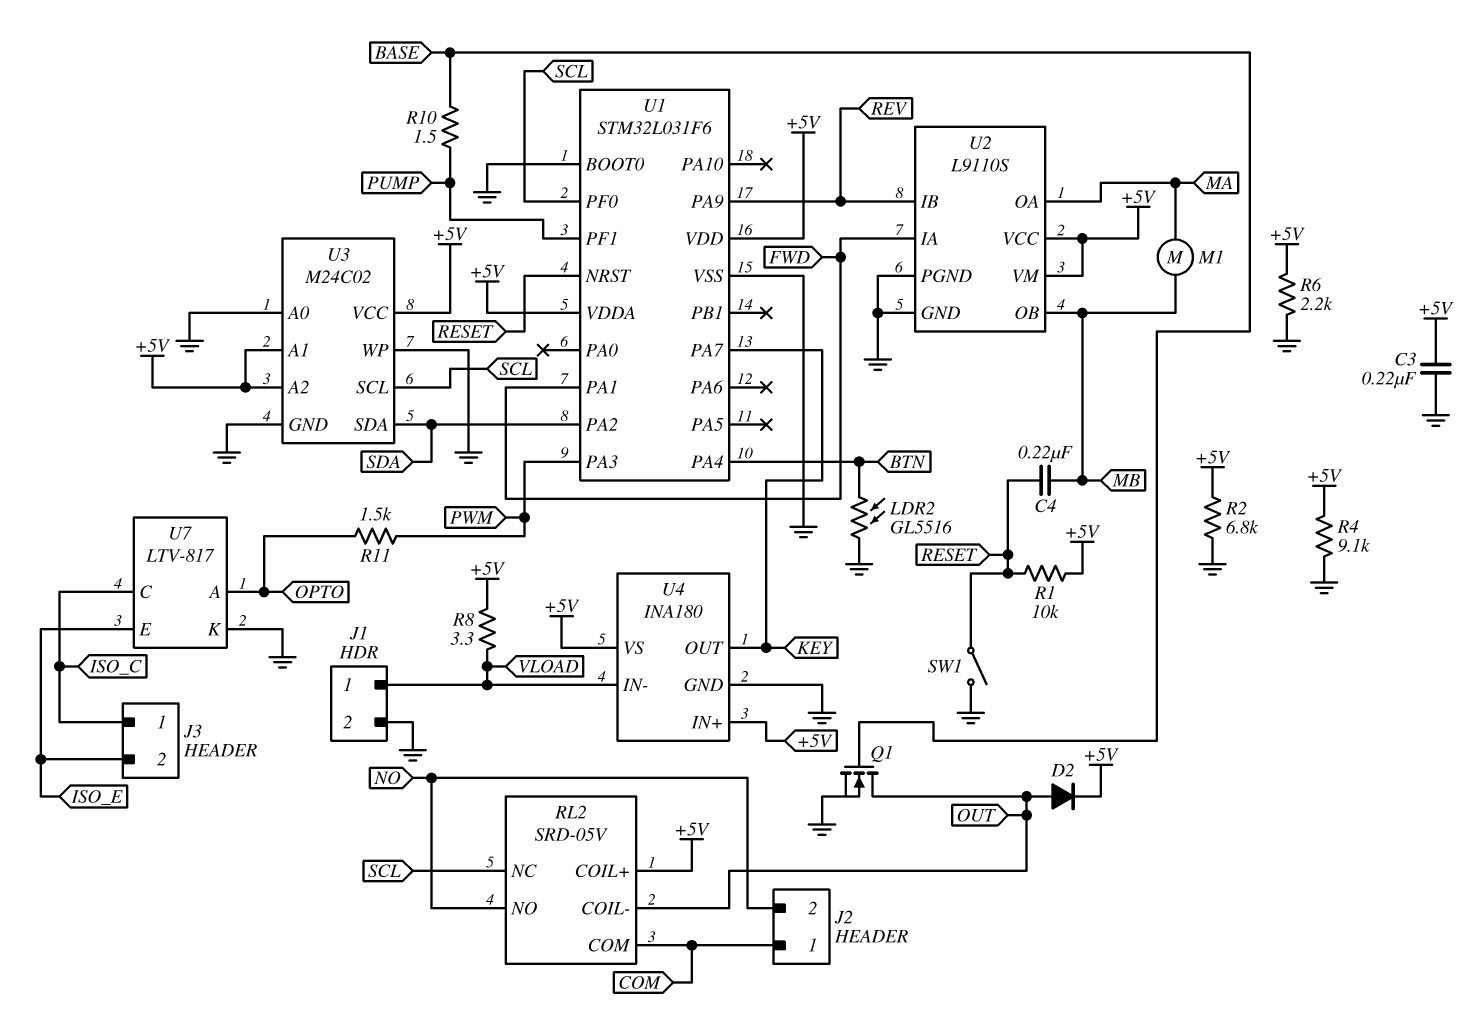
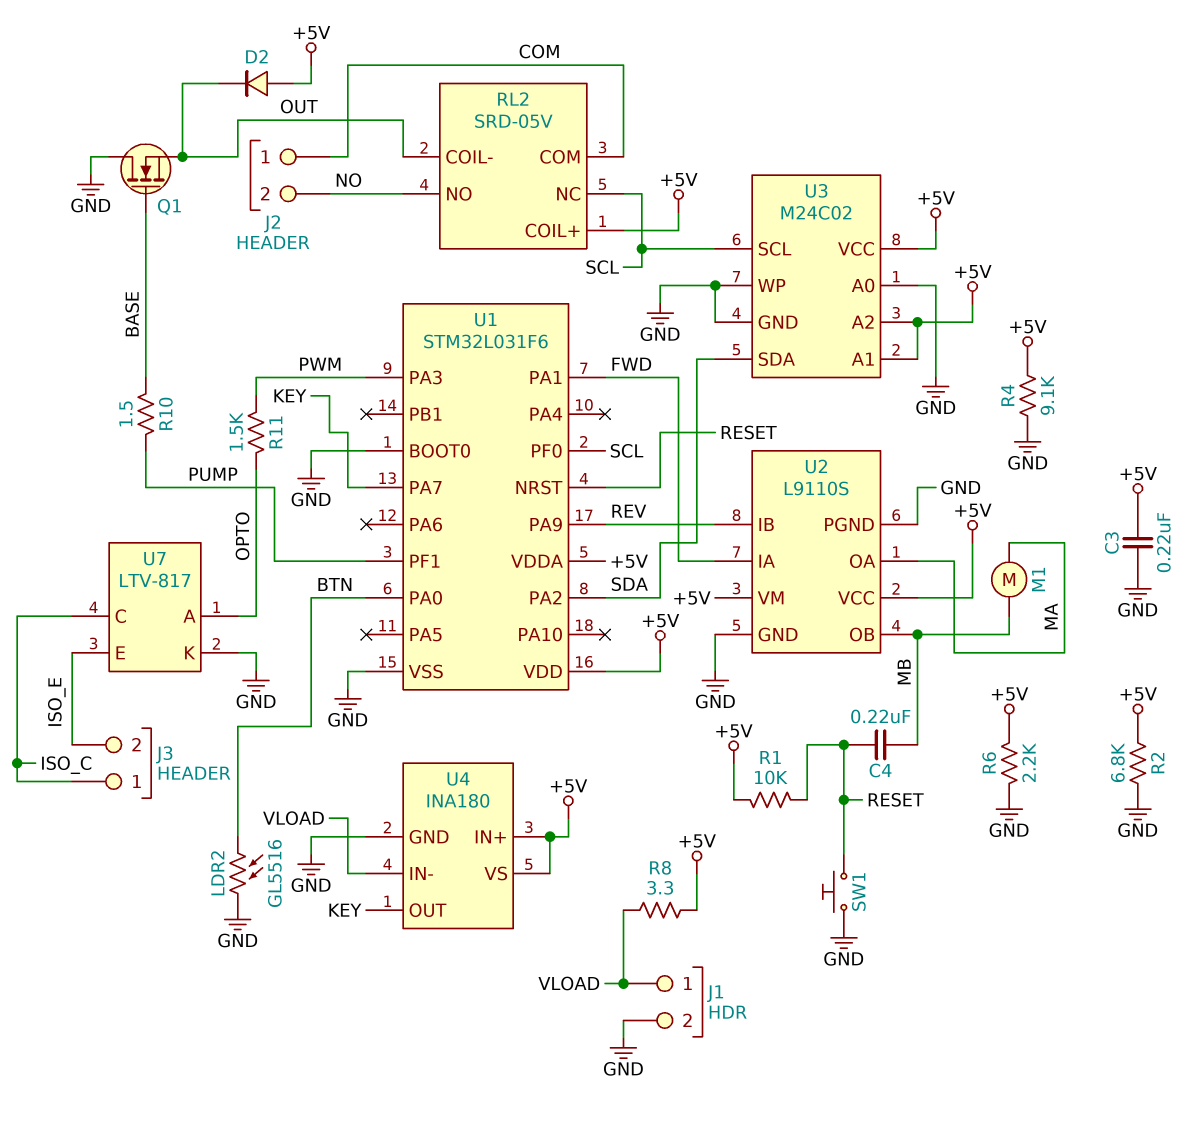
D2: diode (A OUT, K +5V) -> diode (A +5V, K OUT)
Q1: NMOS (G BASE, D OUT, S GND) -> NMOS (G BASE, D GND, S OUT)
SW1: switch (GND, RESET) -> button (GND, RESET)
U1 pin PA0: none -> BTN
U1 pin PA4: BTN -> none

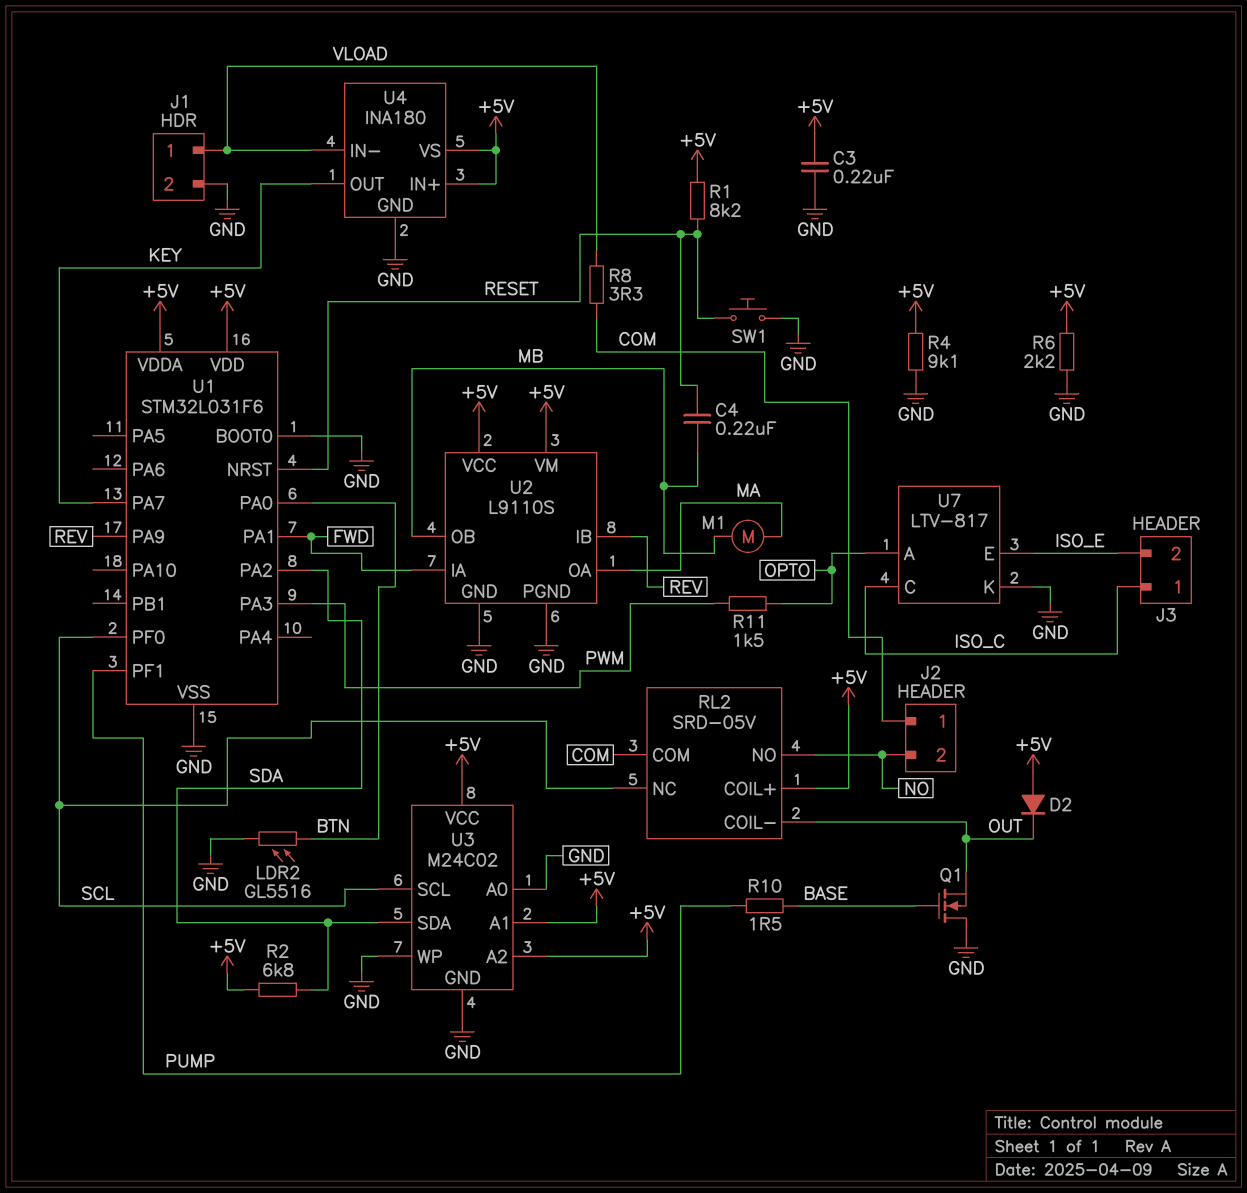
R1: 10k (+5V, RESET) -> 8.2k (+5V, RESET)
R2: 6.8k (+5V, GND) -> 6.8k (+5V, SDA)
R8: 3.3 (+5V, VLOAD) -> 3.3 (COM, VLOAD)

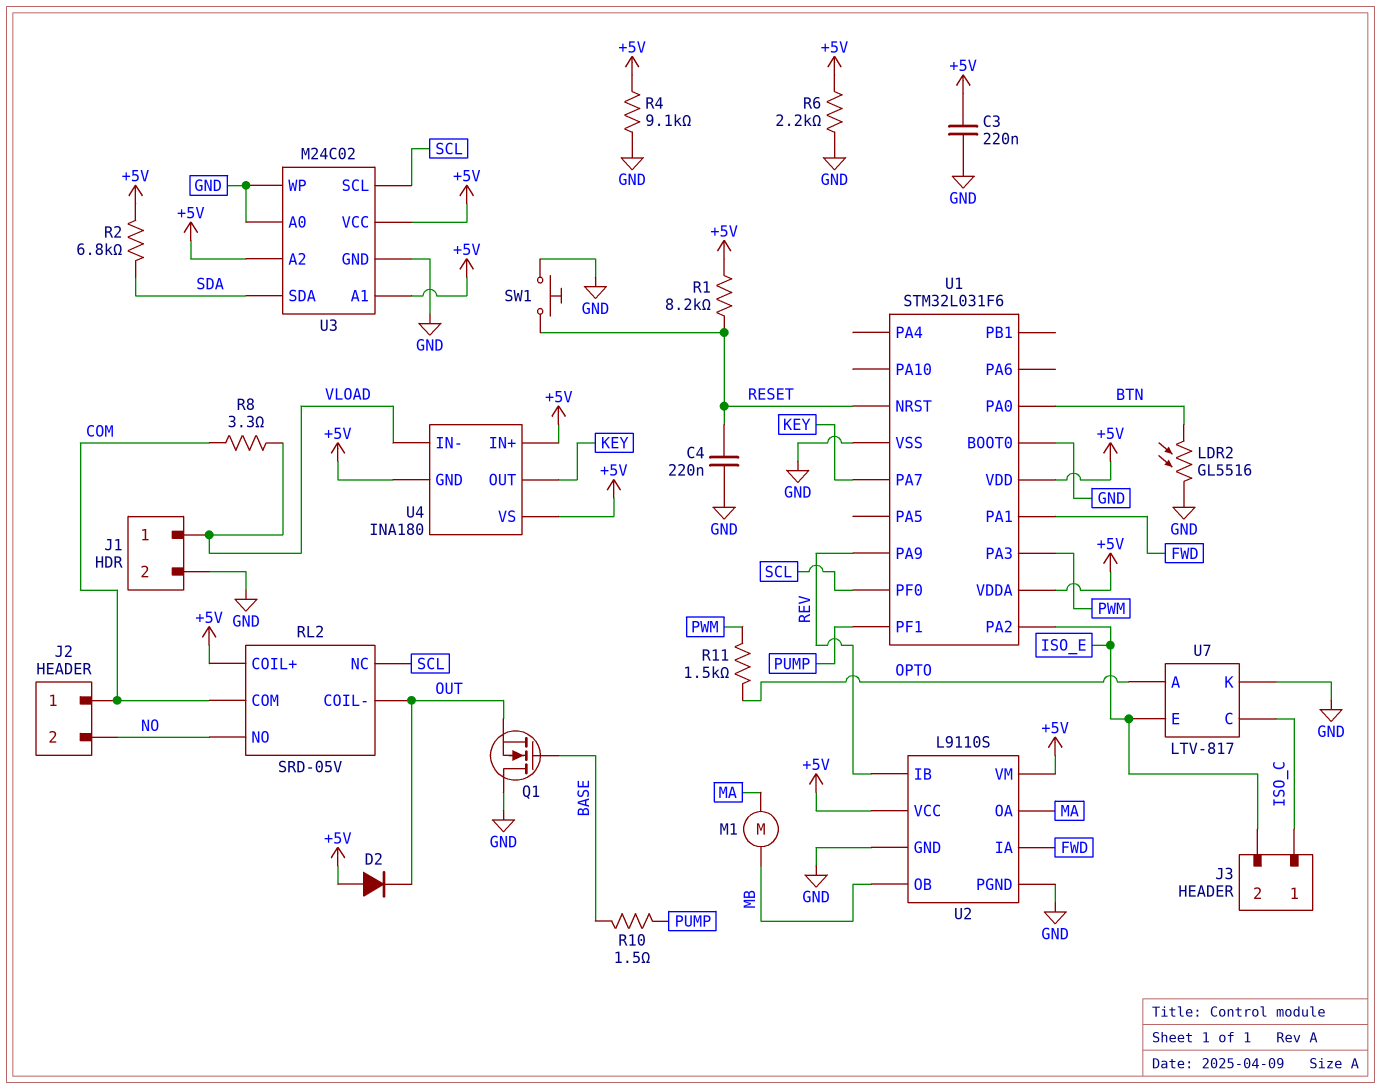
C4: 220nF (MB, RESET) -> 220nF (GND, RESET)
U1 pin PA2: SDA -> ISO_E
U4 pin GND: GND -> +5V

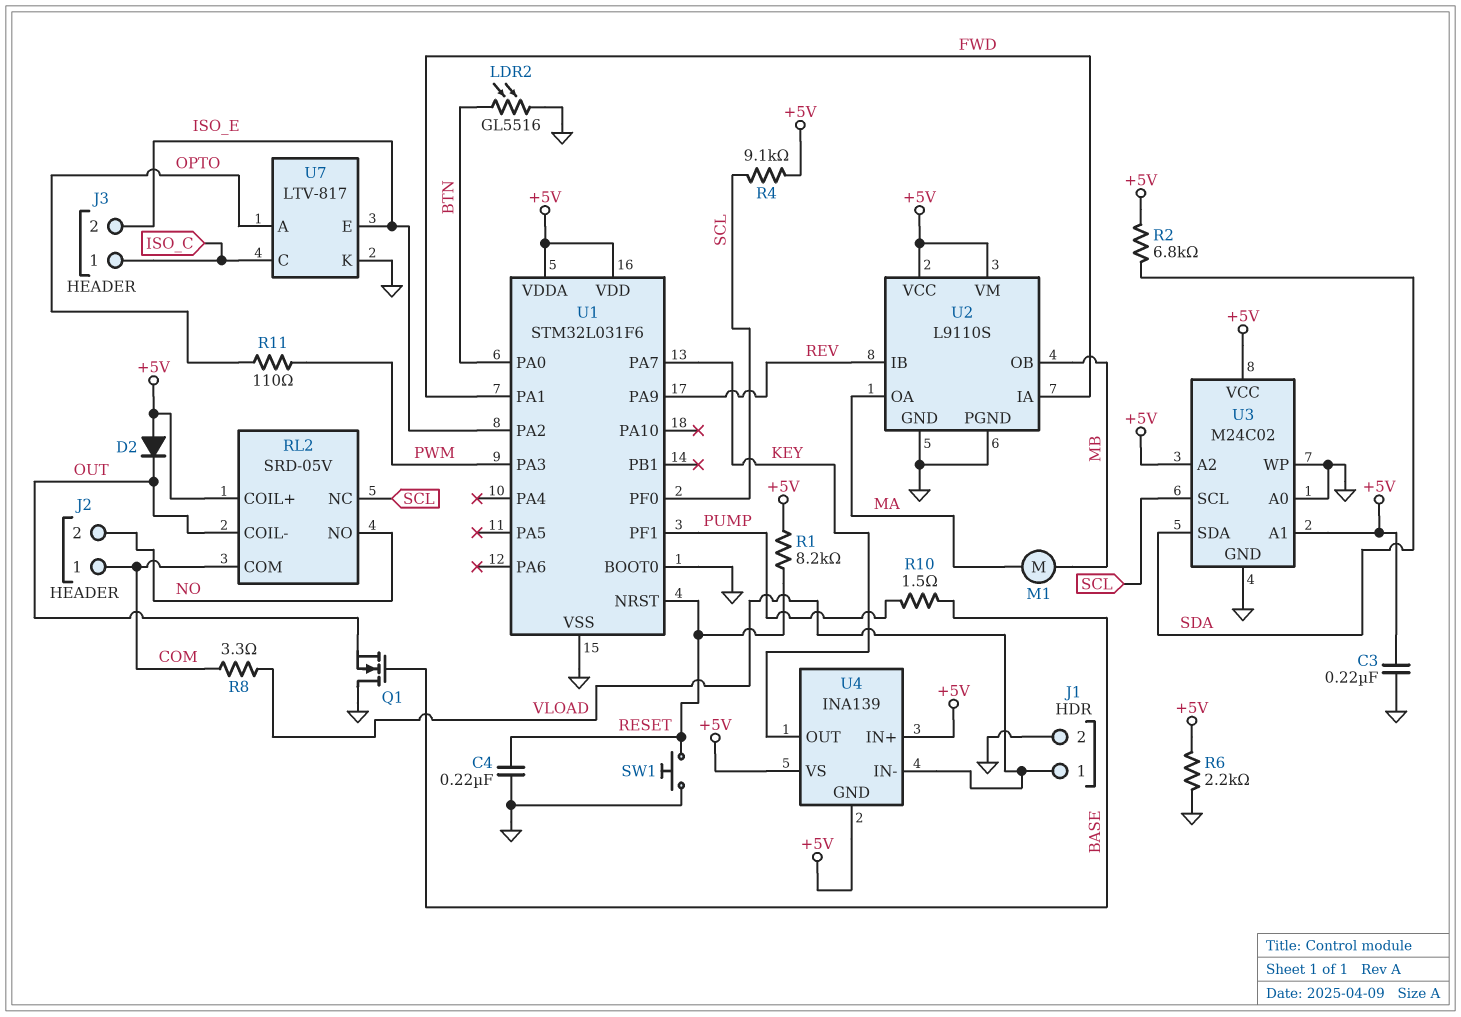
R4: 9.1k (+5V, GND) -> 9.1k (+5V, SCL)
R11: 1.5k (OPTO, PWM) -> 110 (OPTO, PWM)
U4: INA180 -> INA139

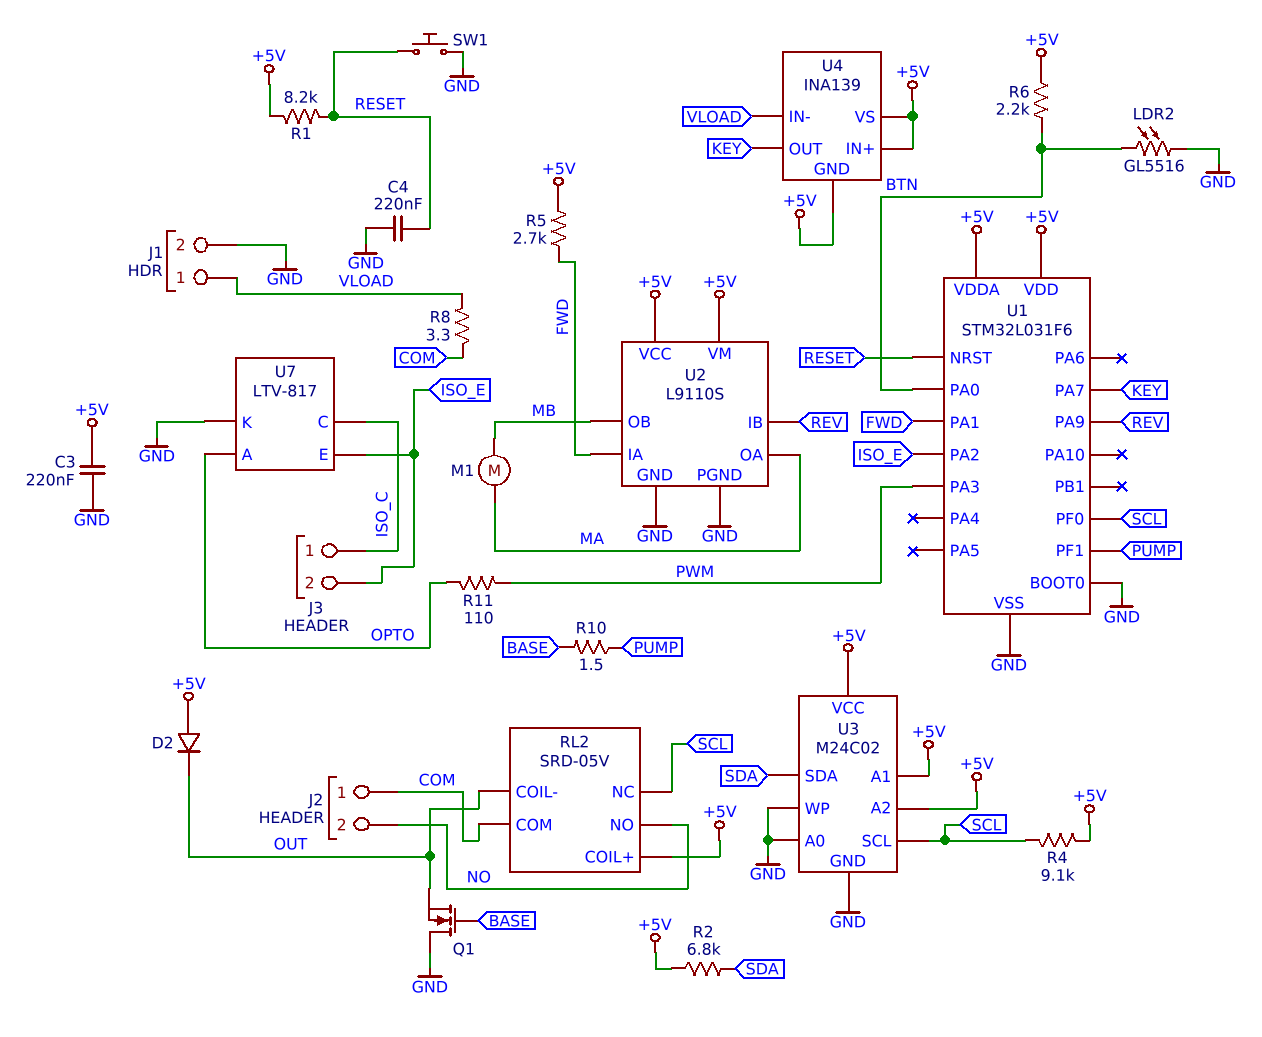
R5: none -> 2.7k (+5V, FWD)
R6: 2.2k (+5V, GND) -> 2.2k (+5V, BTN)

